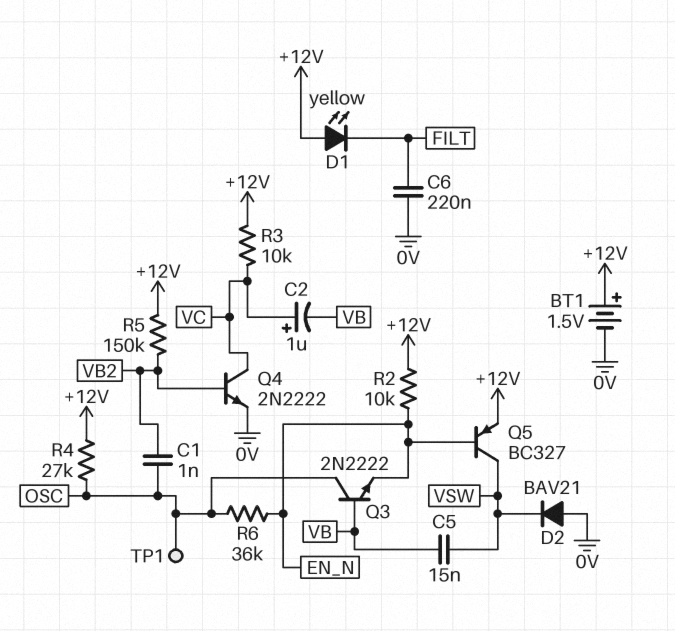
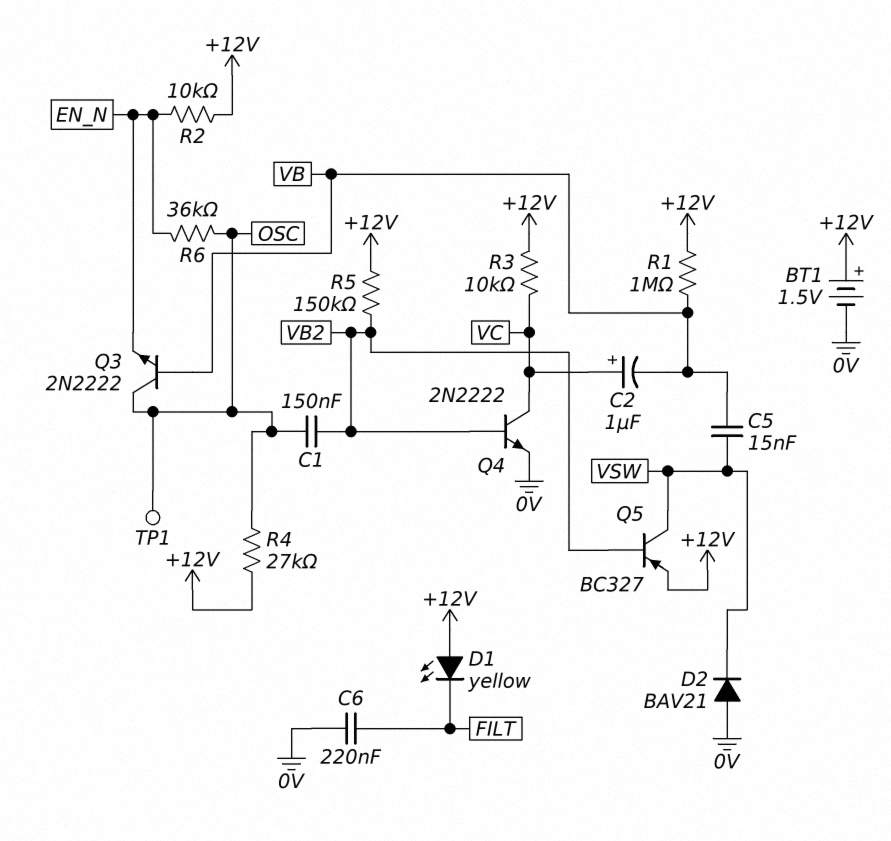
C1: 1nF (OSC, VB2) -> 150nF (OSC, VB2)
Q5: PNP BC327 (B EN_N, C VSW, E +12V) -> PNP BC327 (B VB2, C VSW, E +12V)
R1: none -> 1M (+12V, VB)

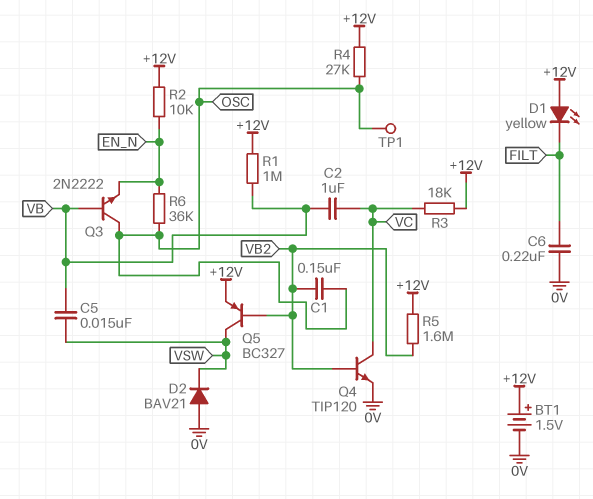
C2: 1uF (plus VC, minus VB) -> 1uF (VB, VC)
Q4: NPN 2N2222 (B VB2, C VC, E 0V) -> NPN TIP120 (B VB2, C VC, E 0V)
R3: 10k (+12V, VC) -> 18k (+12V, VC)
R5: 150k (+12V, VB2) -> 1.6M (+12V, VB2)

